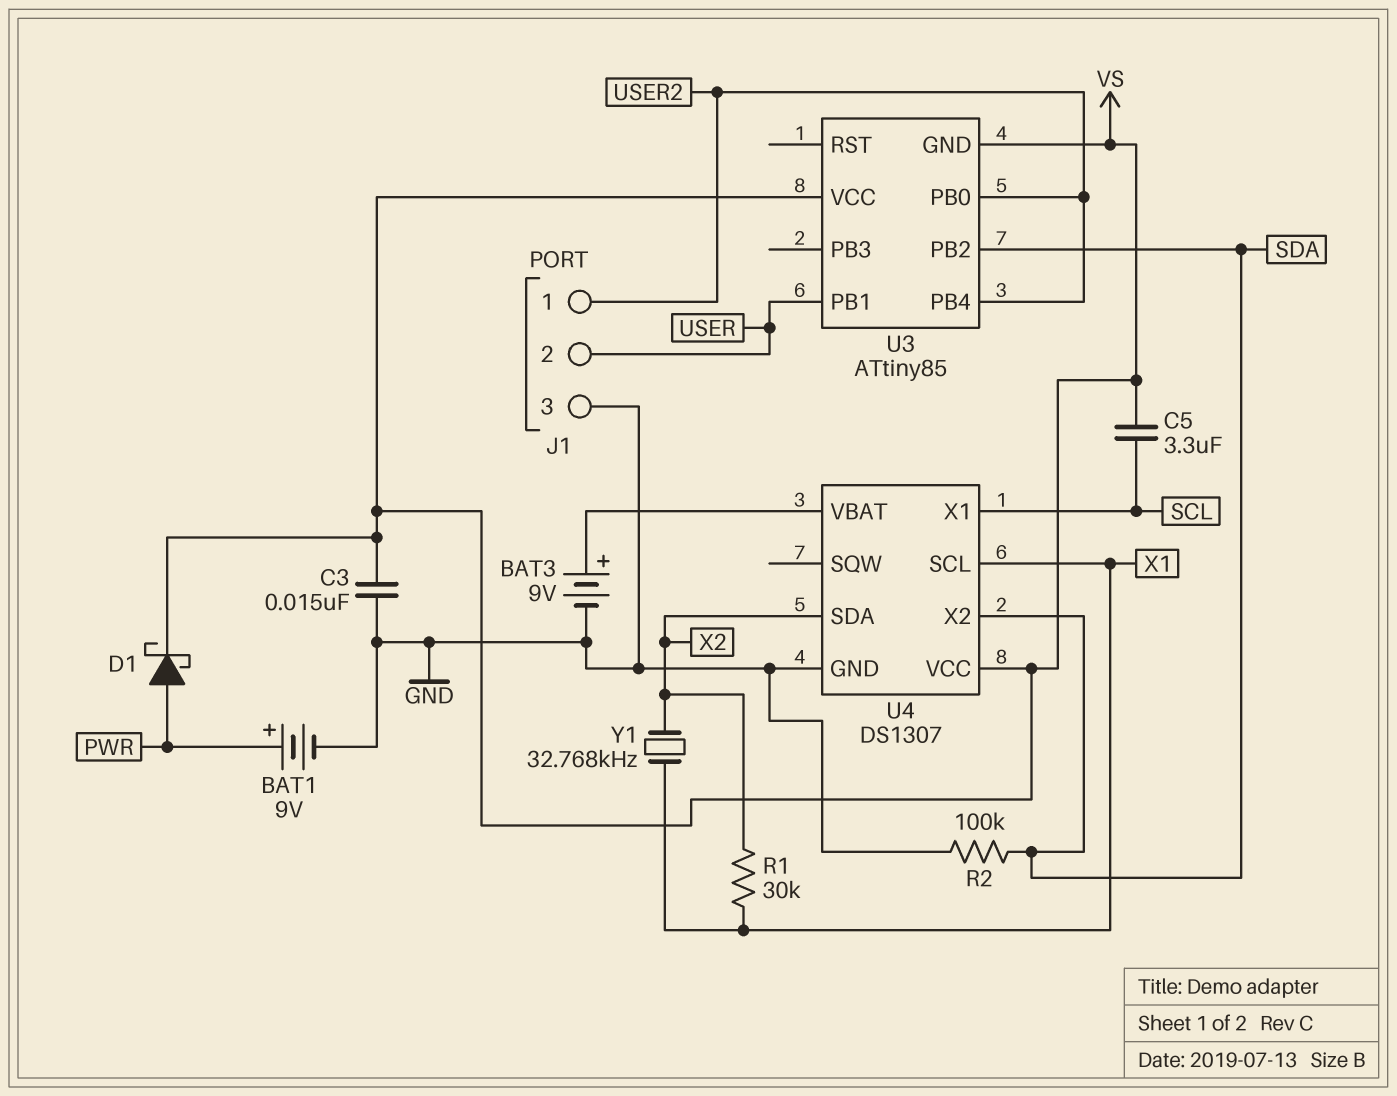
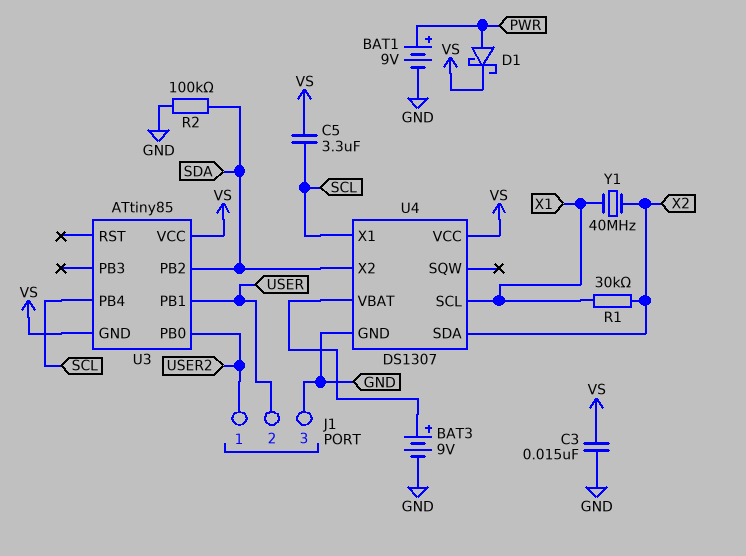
U3 pin PB4: USER2 -> SCL
Y1: 32.768kHz (X1, X2) -> 40MHz (X1, X2)

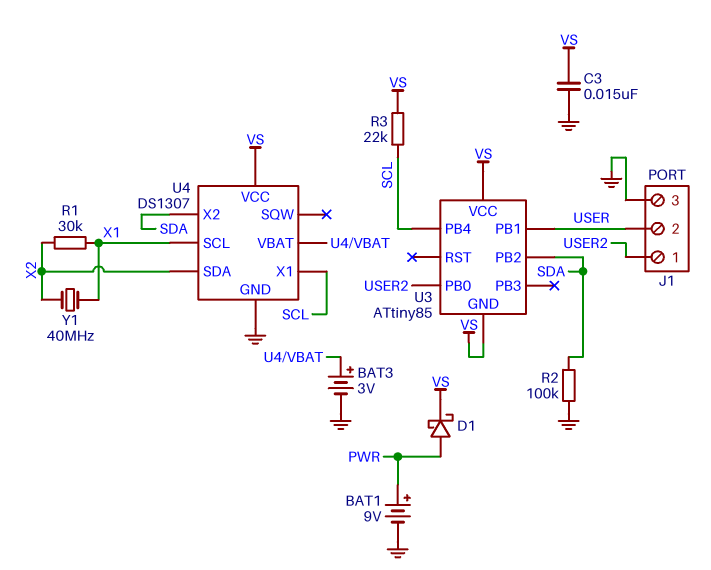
BAT3: 9V (plus U4/VBAT, minus GND) -> 3V (plus U4/VBAT, minus GND)
C5: 3.3uF (SCL, VS) -> none
R3: none -> 22k (SCL, VS)

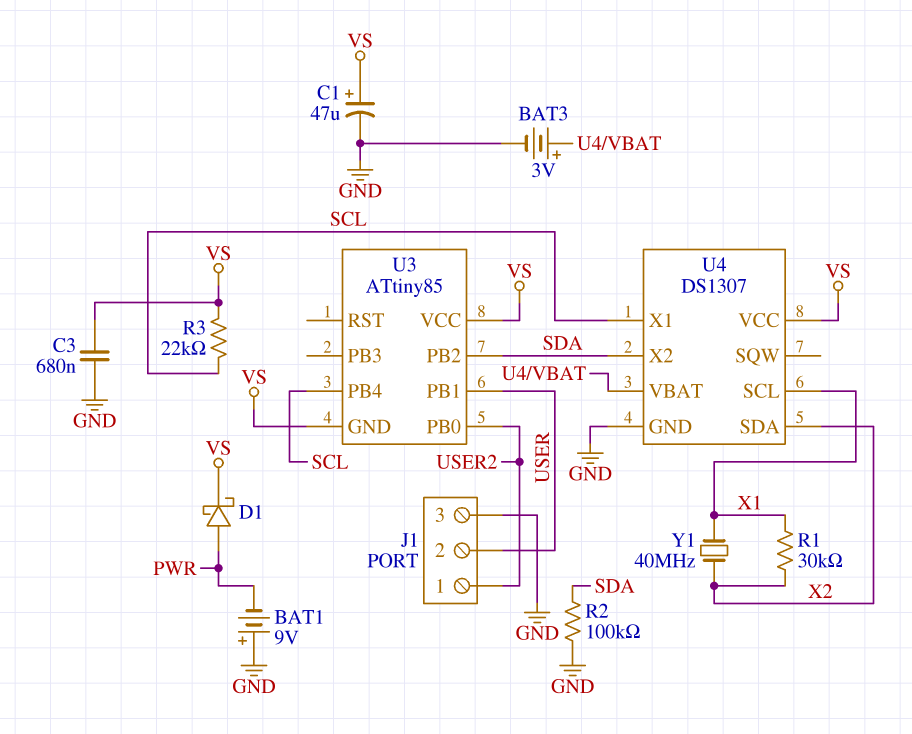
BAT1: 9V (plus PWR, minus GND) -> 9V (plus GND, minus PWR)
C1: none -> 47uF (plus VS, minus GND)
C3: 15nF (GND, VS) -> 680nF (GND, VS)

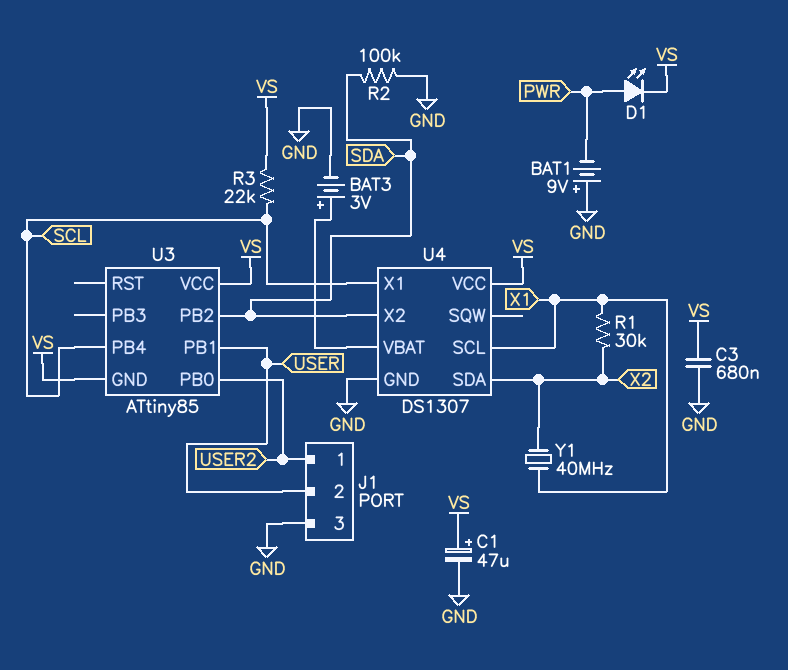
D1: schottky (A PWR, K VS) -> LED (A PWR, K VS)

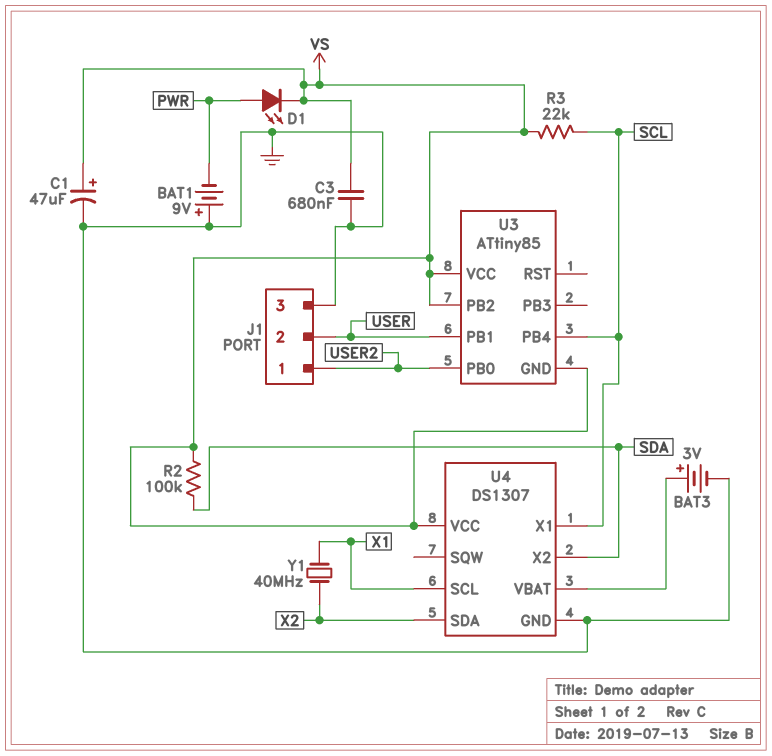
R1: 30k (X1, X2) -> none
R2: 100k (GND, SDA) -> 100k (SDA, VS)
U3 pin PB2: SDA -> VS

